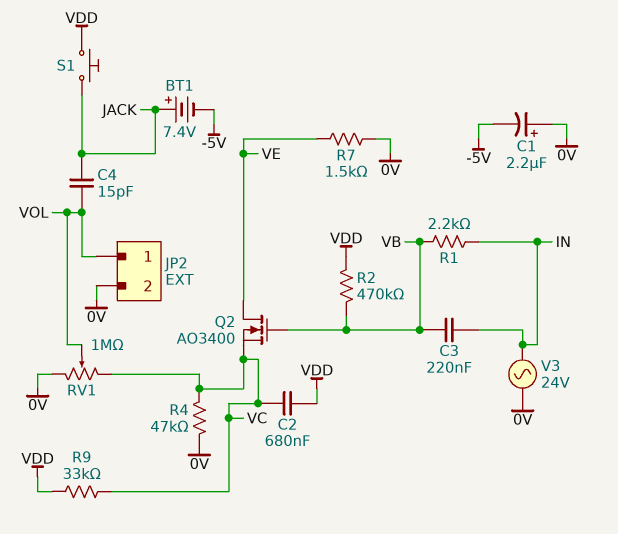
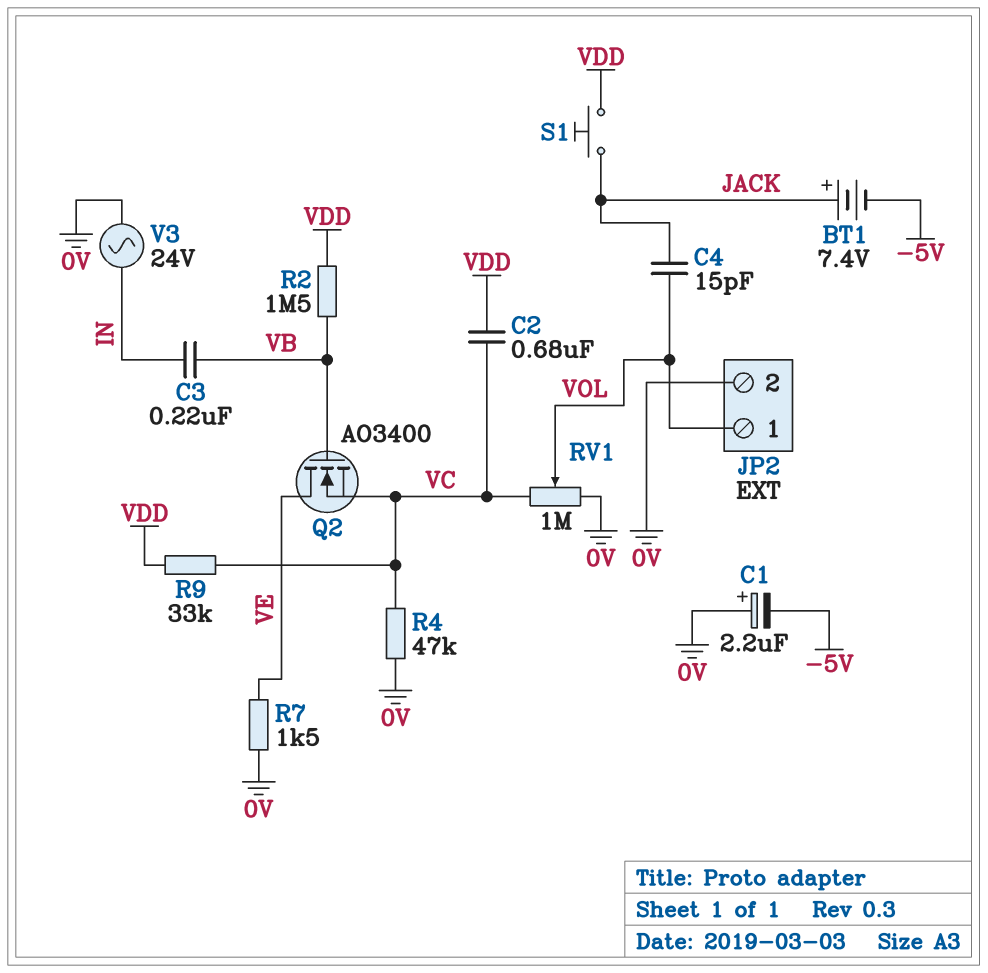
R1: 2.2k (IN, VB) -> none
R2: 470k (VB, VDD) -> 1.5M (VB, VDD)

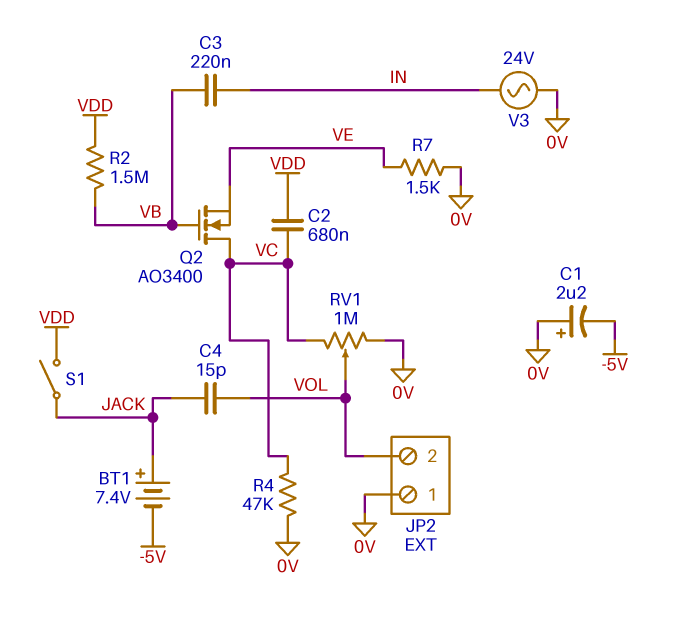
JP2 pin 1: VOL -> 0V
JP2 pin 2: 0V -> VOL
Q2: NMOS AO3400 (G VB, D VE, S VC) -> NMOS AO3400 (G VB, D VC, S VE)
R9: 33k (VC, VDD) -> none
S1: button (JACK, VDD) -> switch (JACK, VDD)

